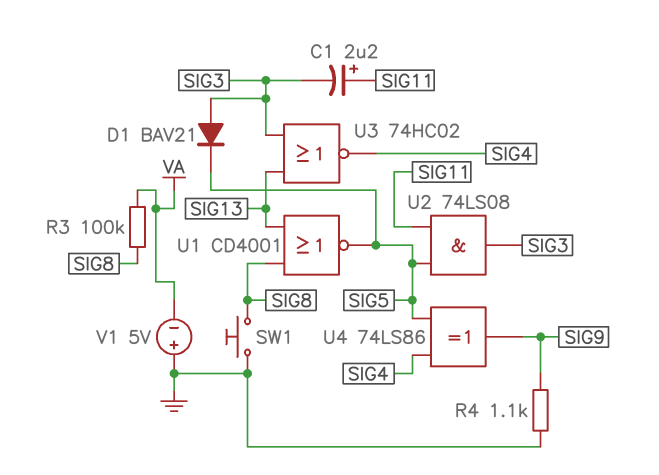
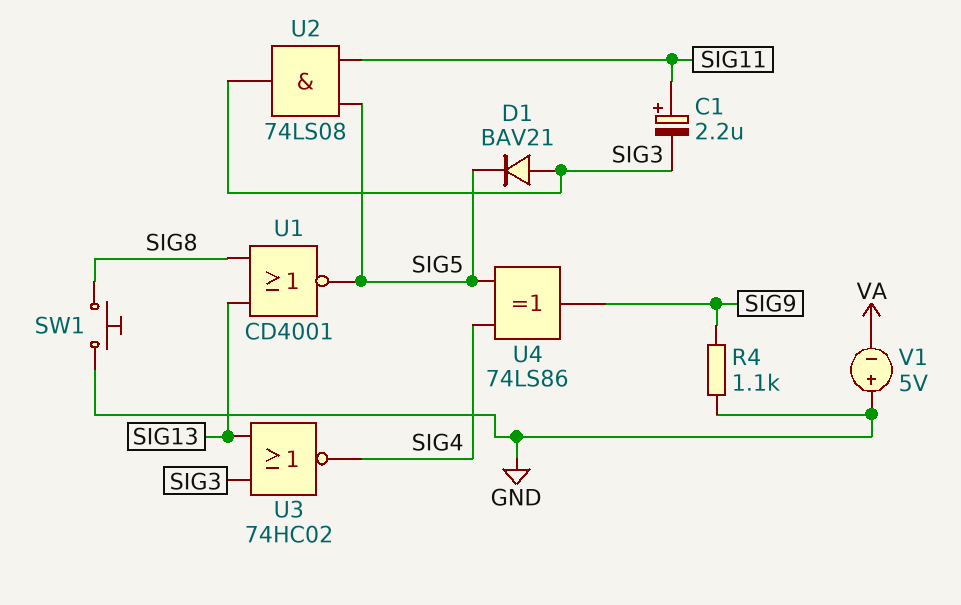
R3: 100k (SIG8, VA) -> none

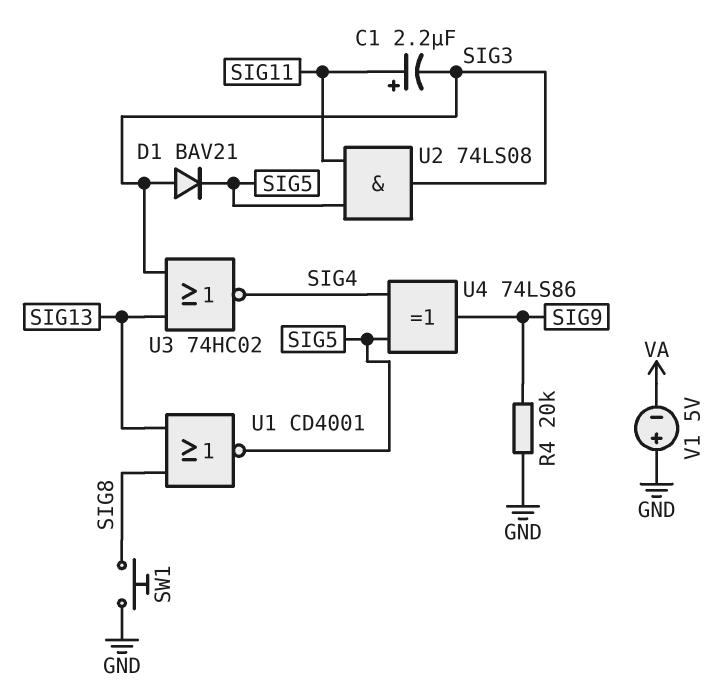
R4: 1.1k (GND, SIG9) -> 20k (GND, SIG9)

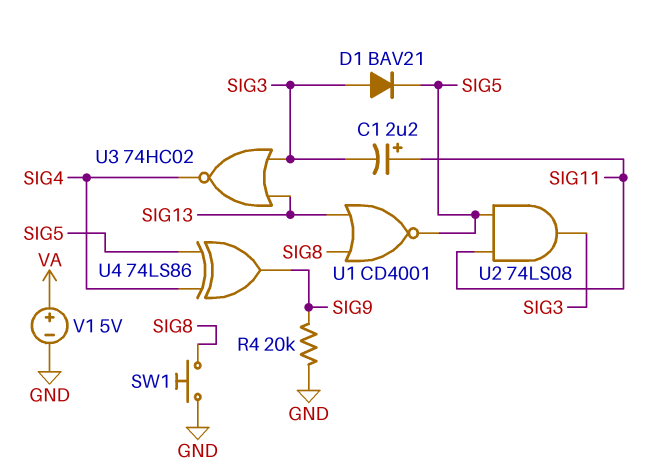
V1: 5V (plus GND, minus VA) -> 5V (plus VA, minus GND)

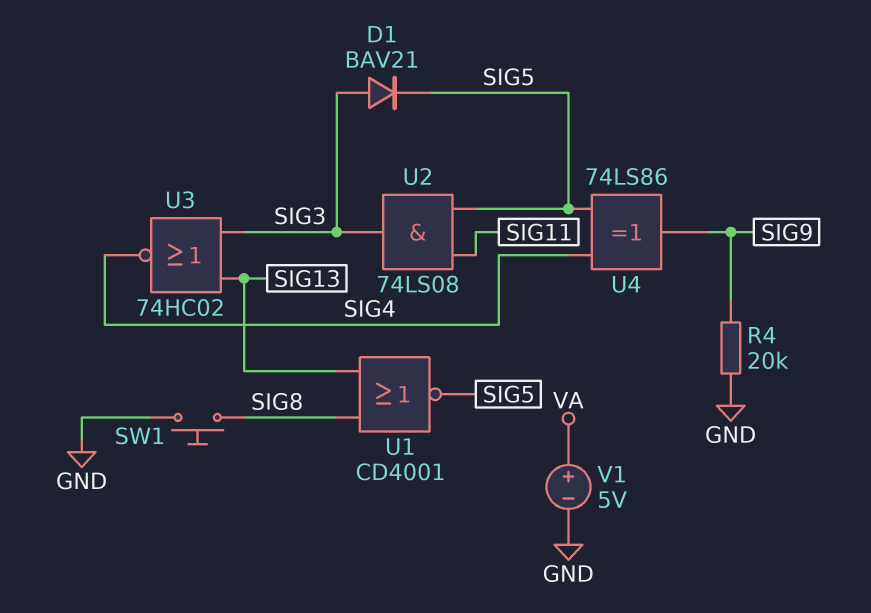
C1: 2.2uF (plus SIG11, minus SIG3) -> none

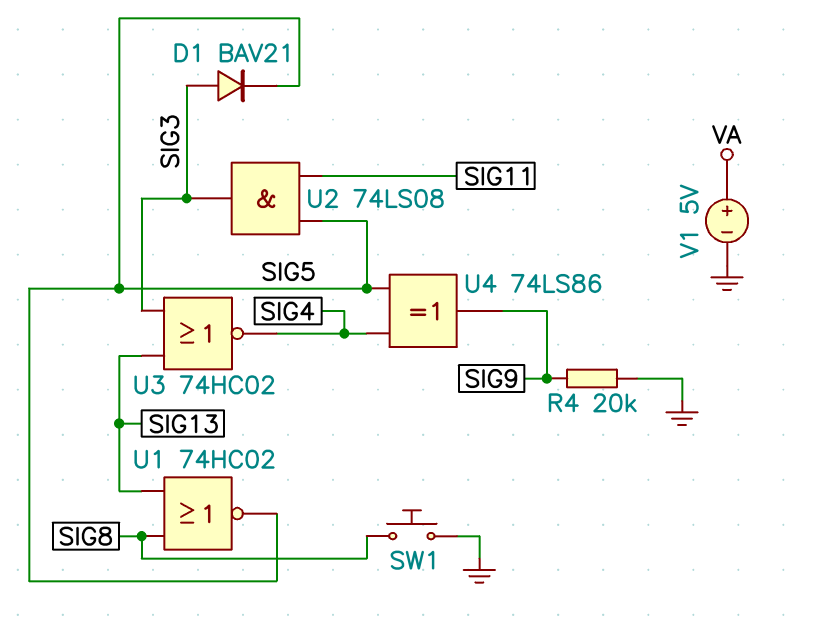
U1: NOR CD4001 (in SIG8, in SIG13, out SIG5) -> NOR 74HC02 (in SIG8, in SIG13, out SIG5)

